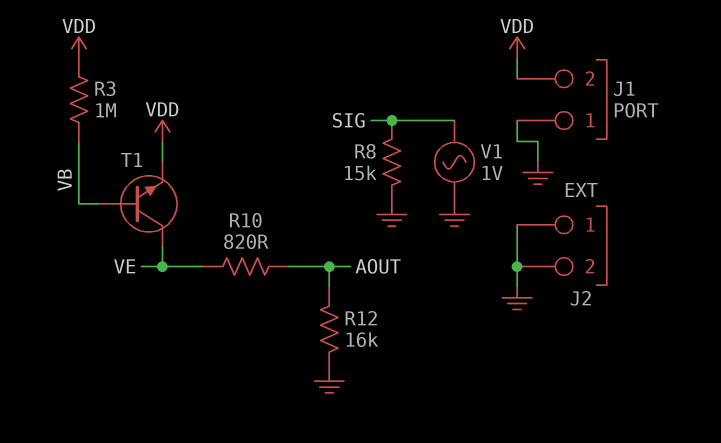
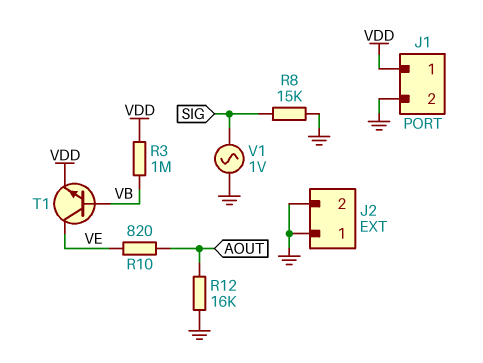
J1 pin 1: GND -> VDD
J1 pin 2: VDD -> GND

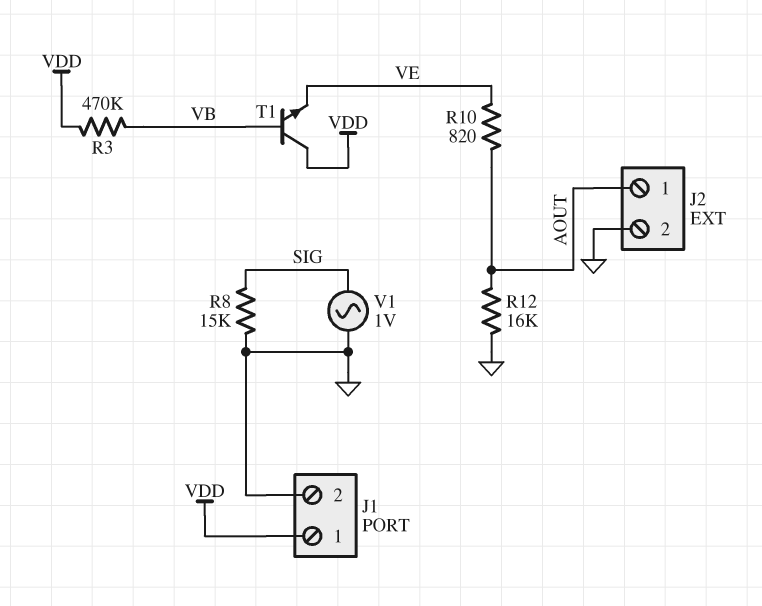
J2 pin 1: GND -> AOUT
R3: 1M (VB, VDD) -> 470k (VB, VDD)
T1: NPN (B VB, C VE, E VDD) -> NPN (B VB, C VDD, E VE)

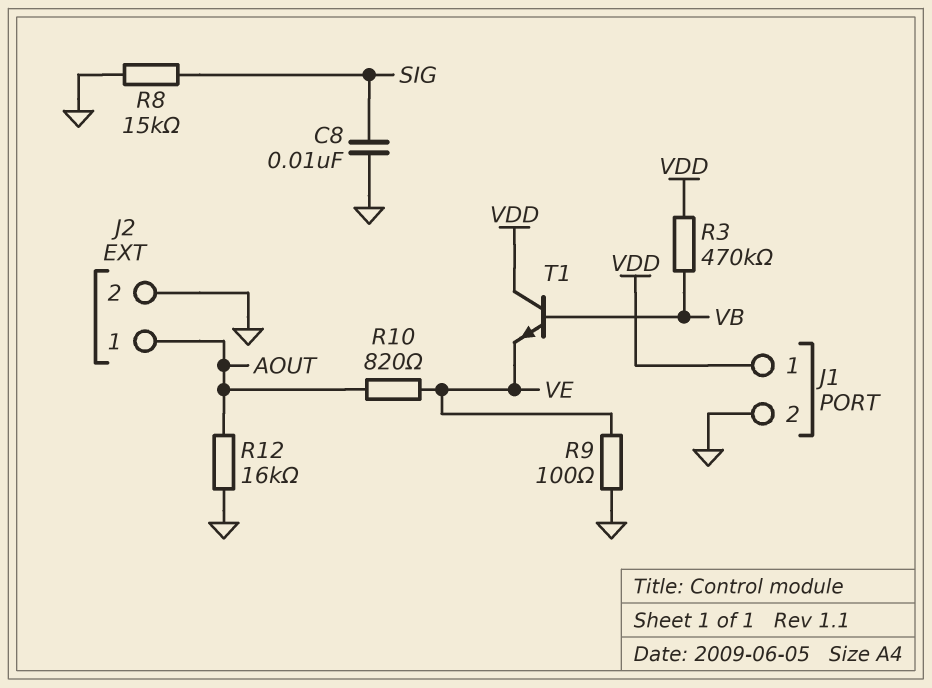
C8: none -> 10nF (GND, SIG)
R9: none -> 100 (GND, VE)
V1: AC 1V (GND, SIG) -> none

